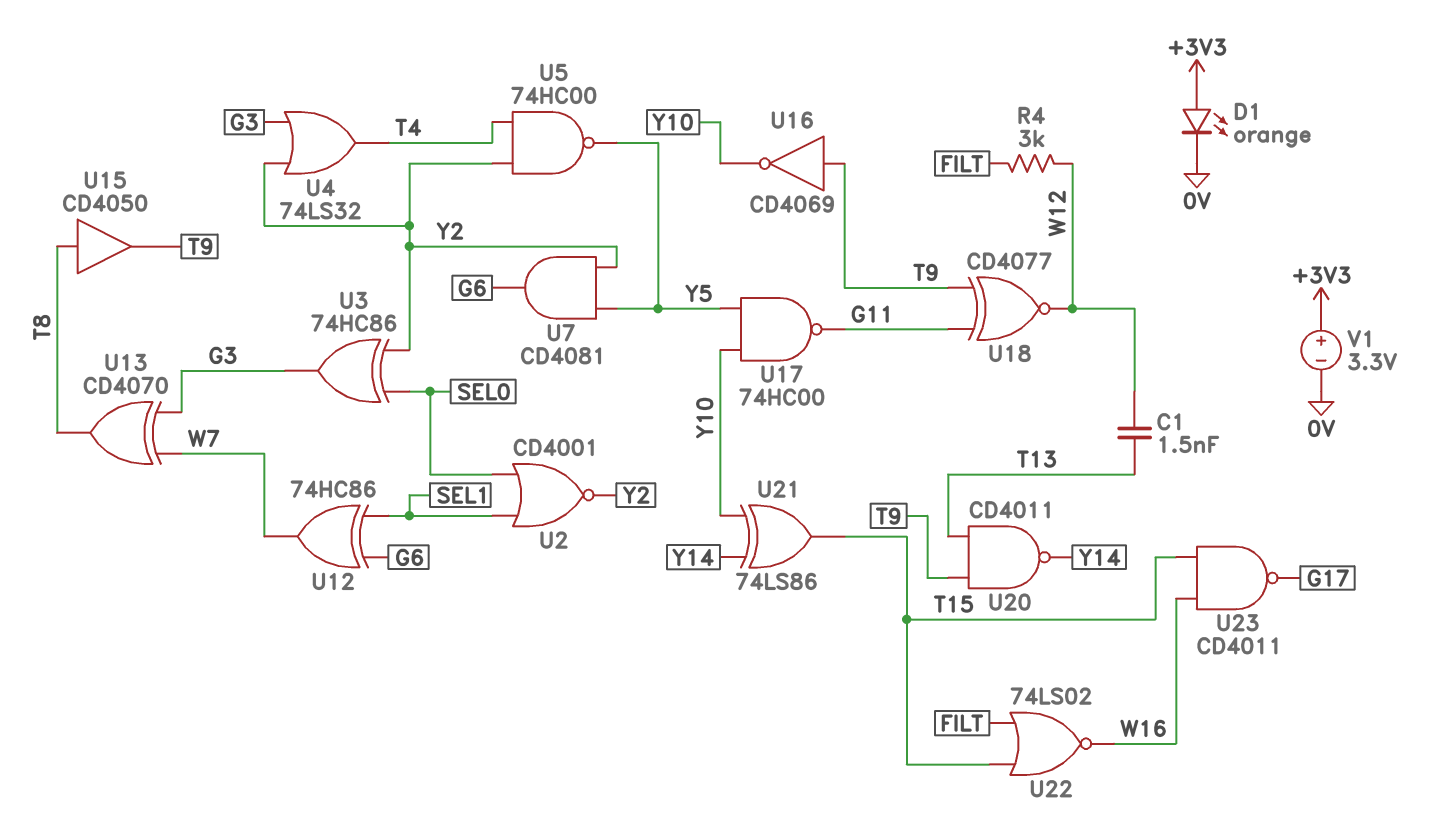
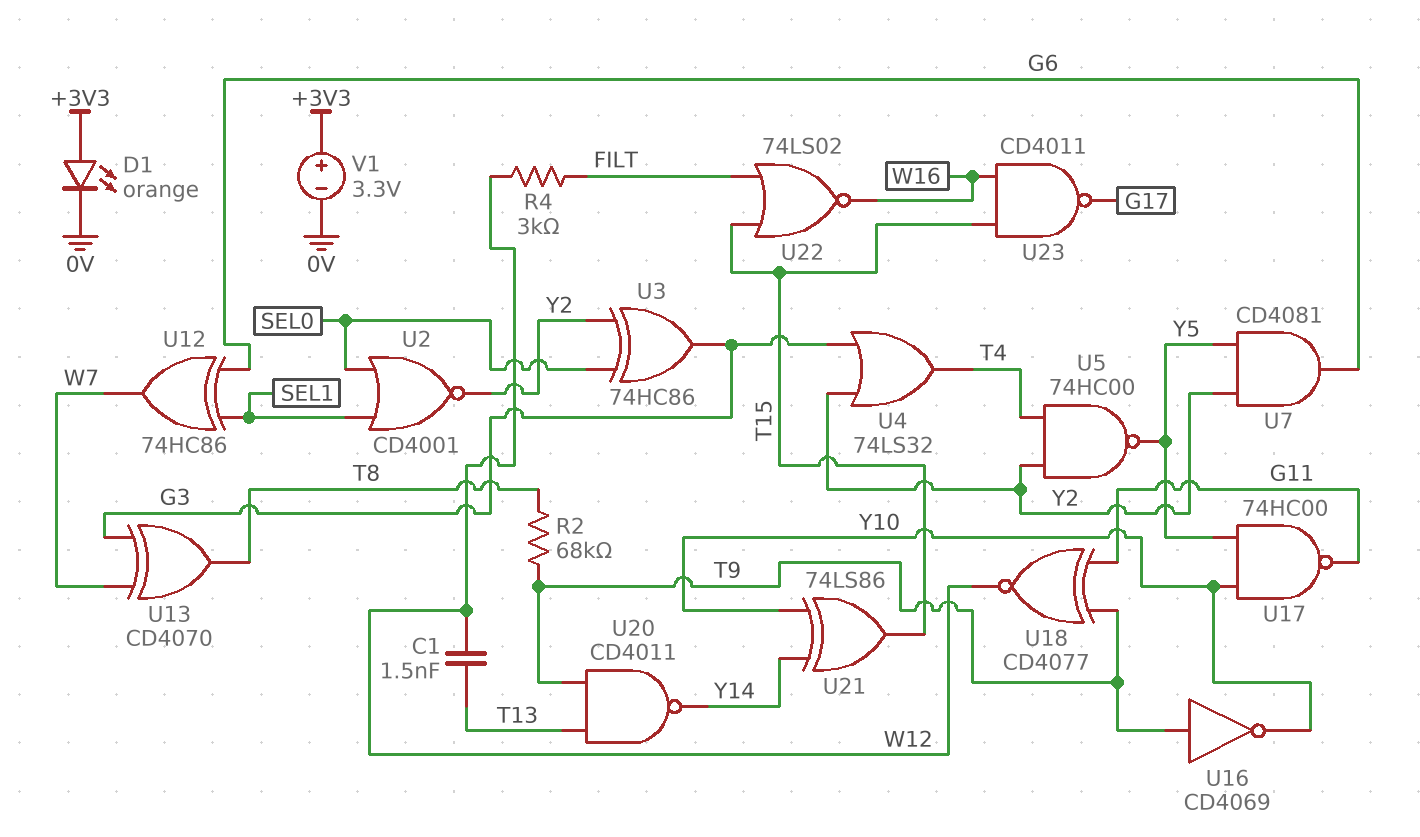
R2: none -> 68k (T8, T9)
U15: buffer CD4050 (in T8, out T9) -> none

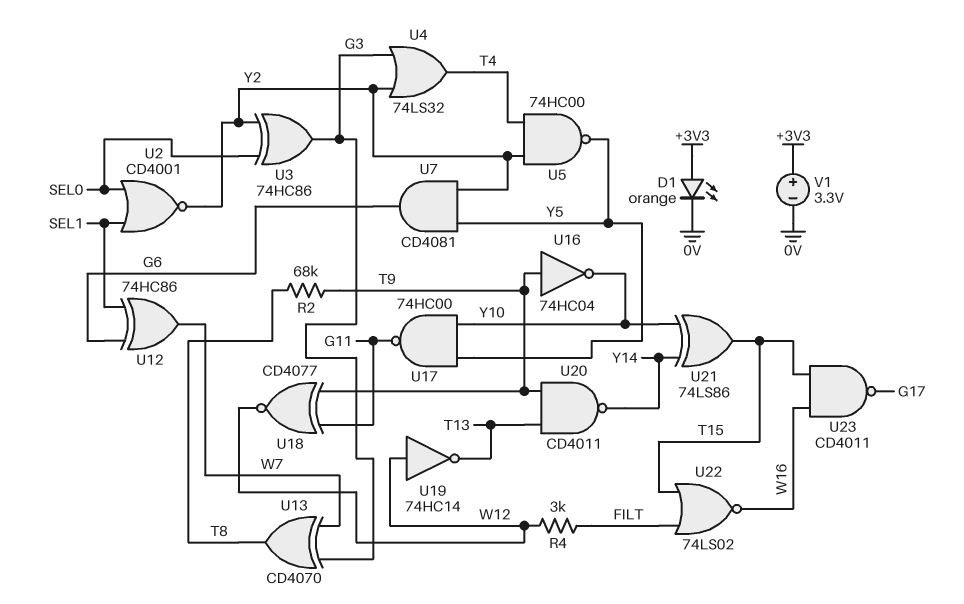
C1: 1.5nF (T13, W12) -> none
U16: NOT CD4069 (in T9, out Y10) -> NOT 74HC04 (in T9, out Y10)
U19: none -> NOT 74HC14 (in W12, out T13)

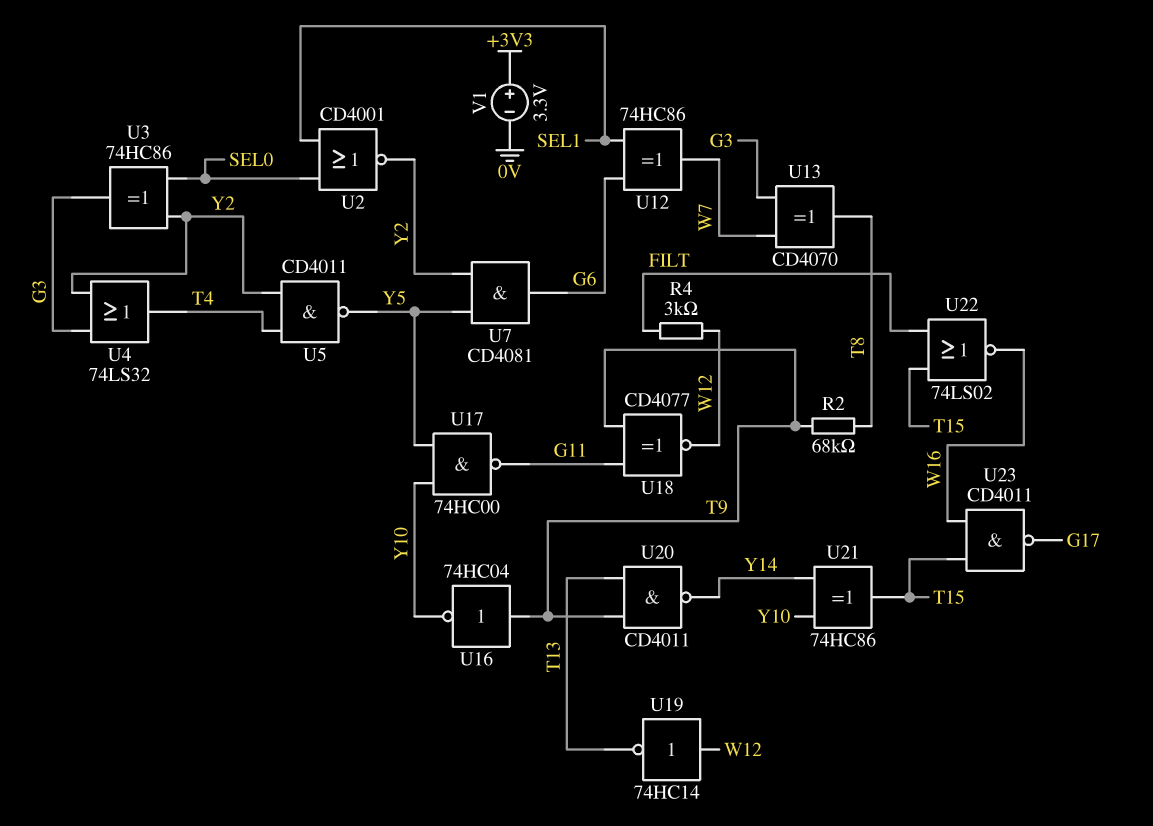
D1: LED orange (A +3V3, K 0V) -> none
U5: NAND 74HC00 (in T4, in Y2, out Y5) -> NAND CD4011 (in T4, in Y2, out Y5)
U21: XOR 74LS86 (in Y10, in Y14, out T15) -> XOR 74HC86 (in Y10, in Y14, out T15)

